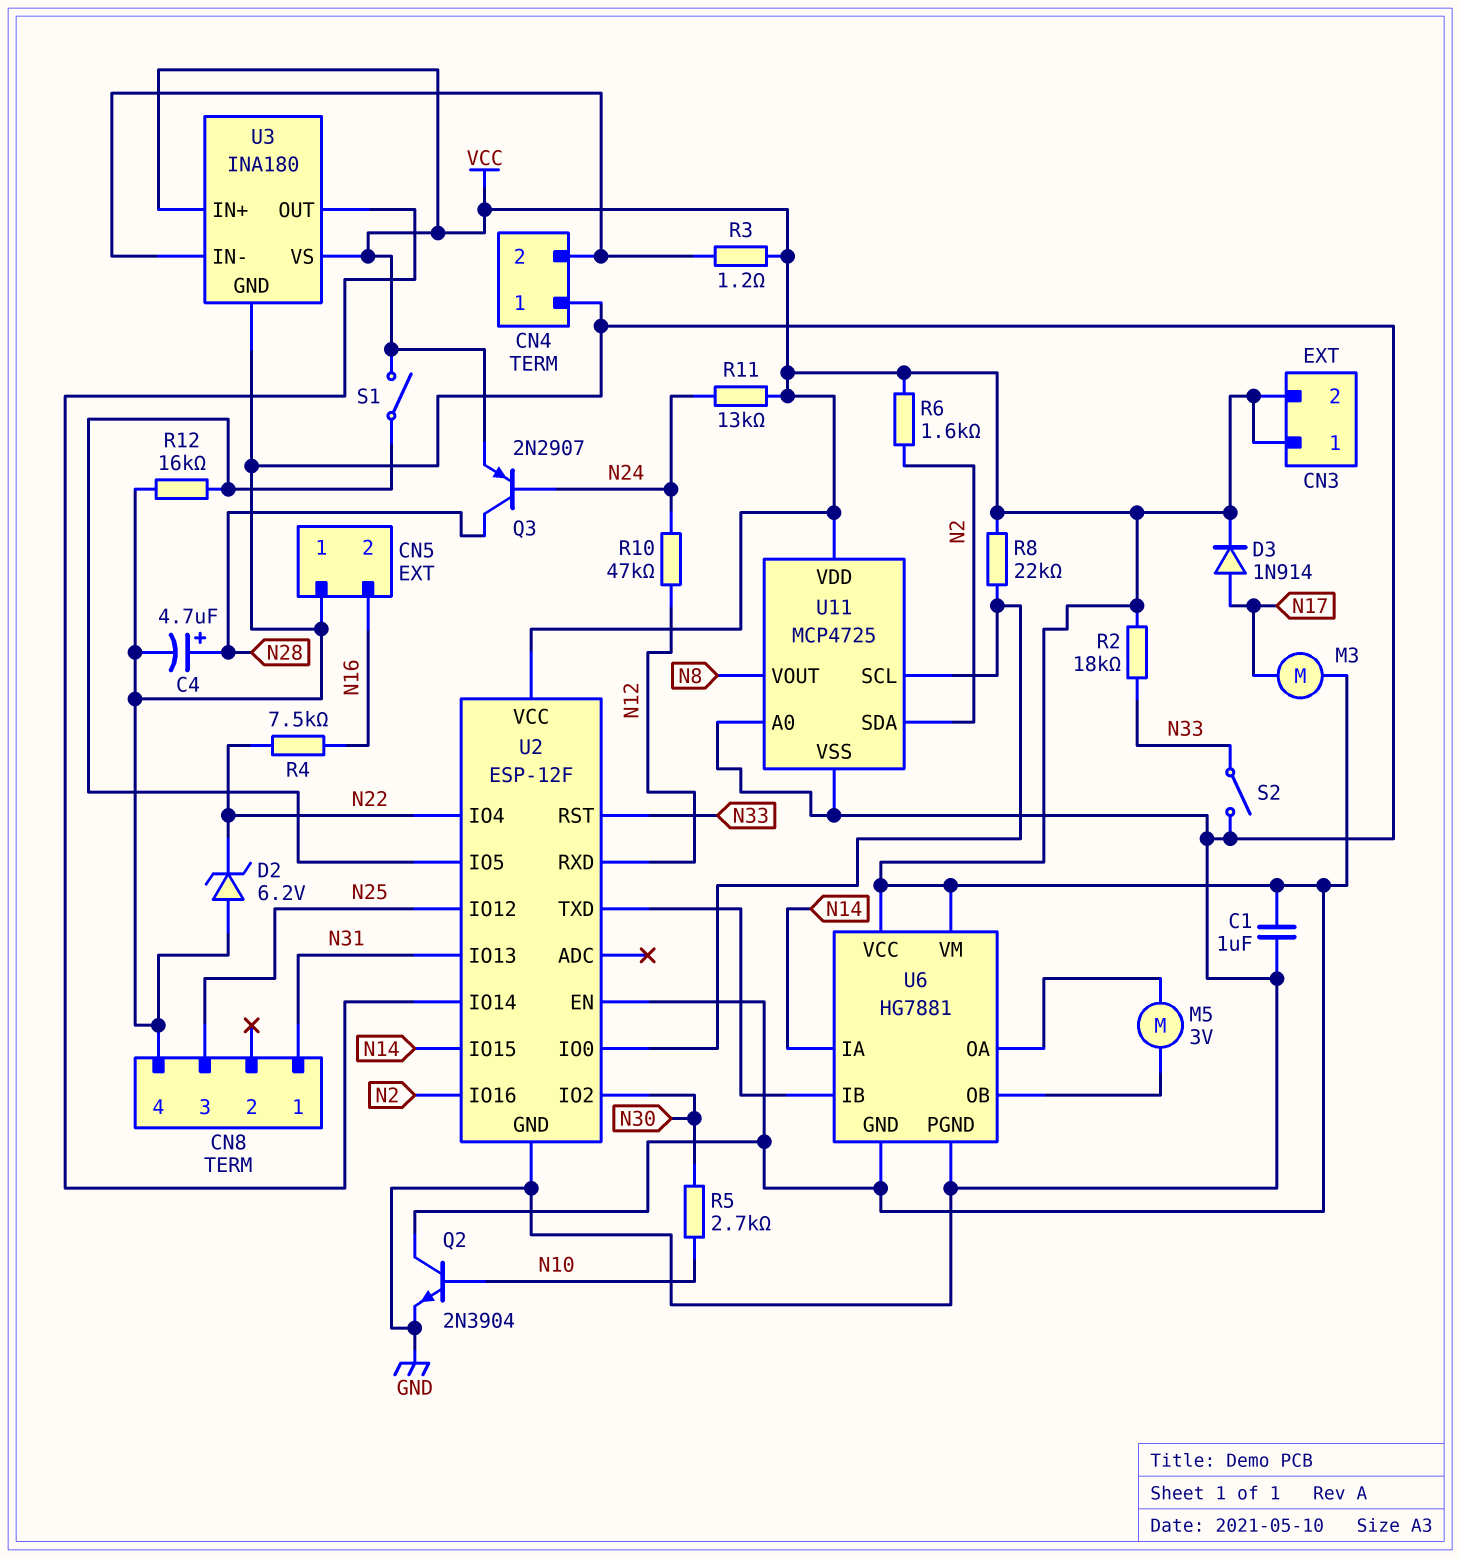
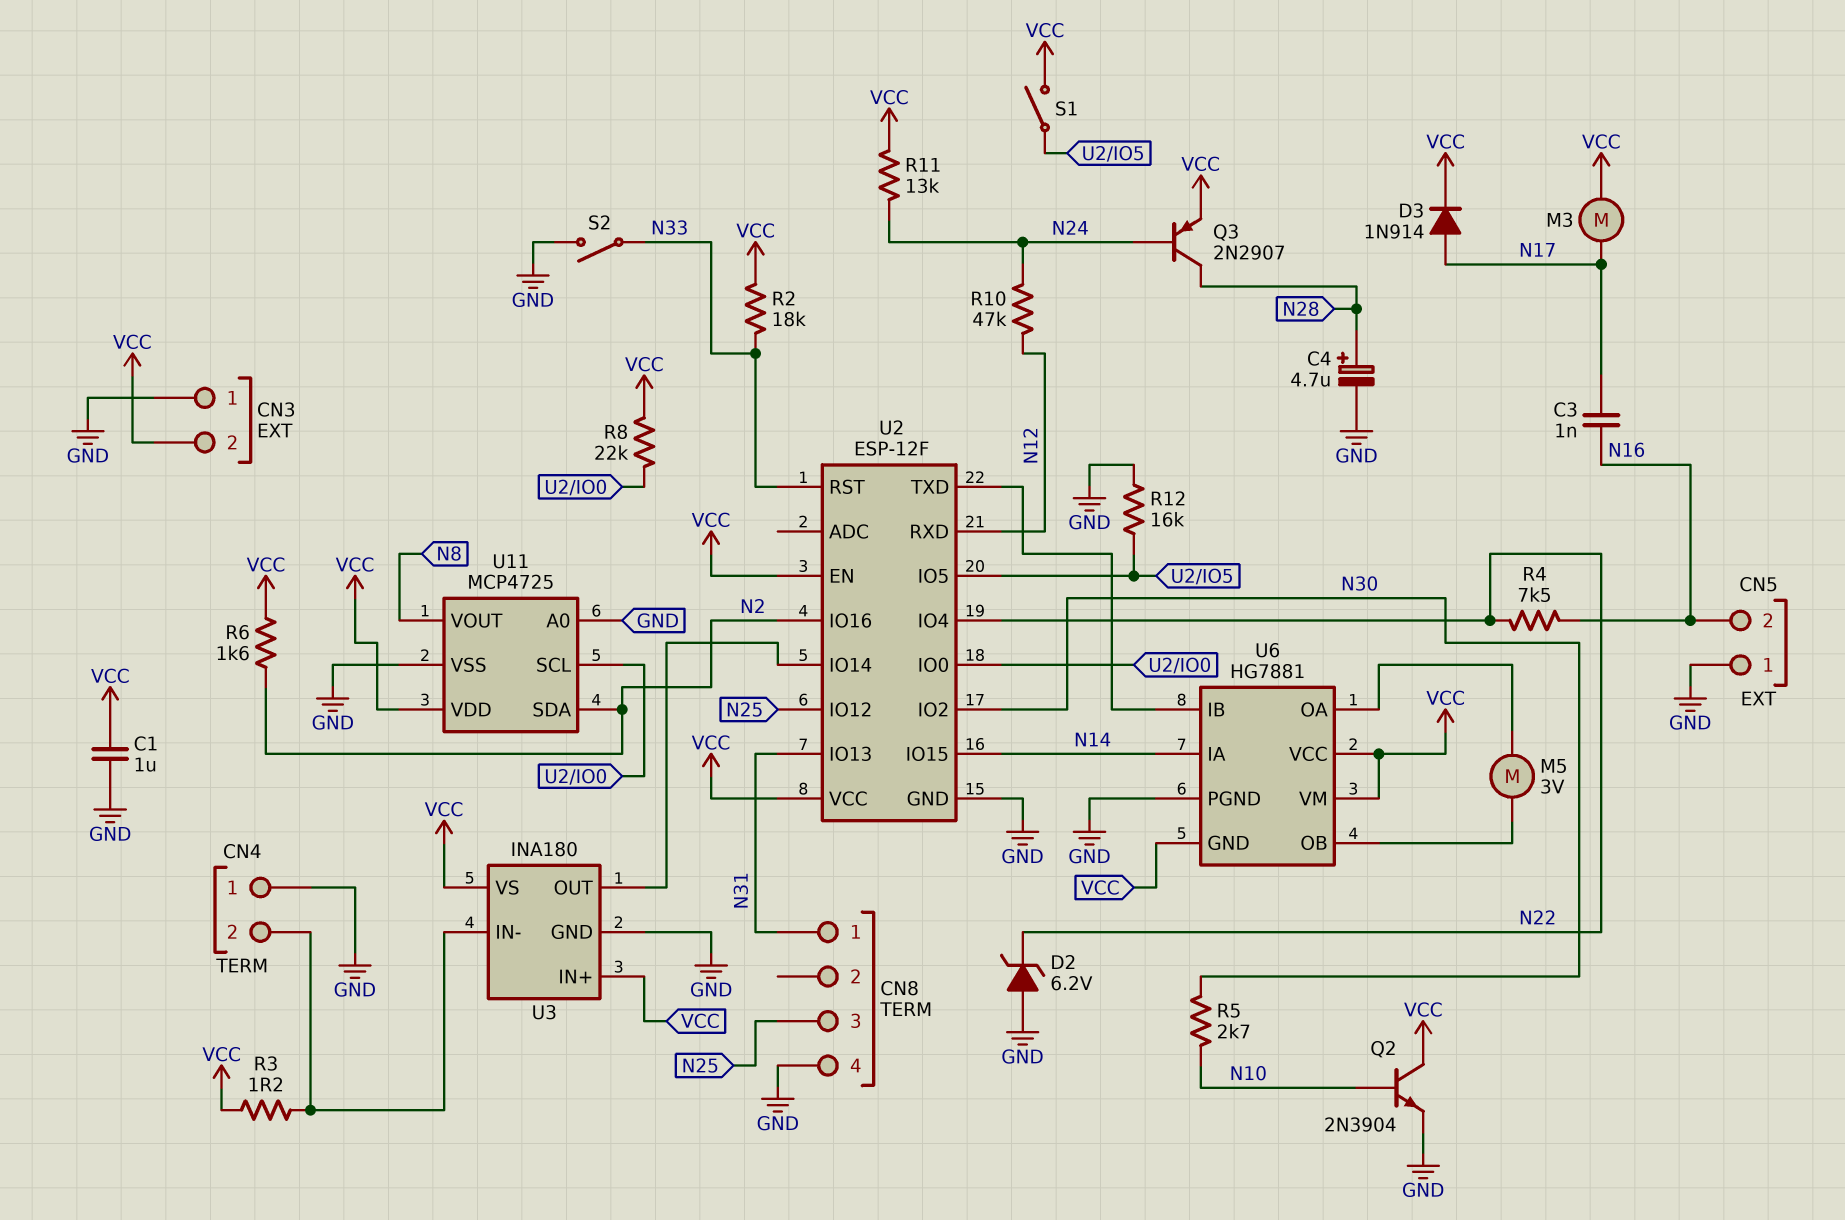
C3: none -> 1nF (N16, N17)
CN3 pin 1: VCC -> GND

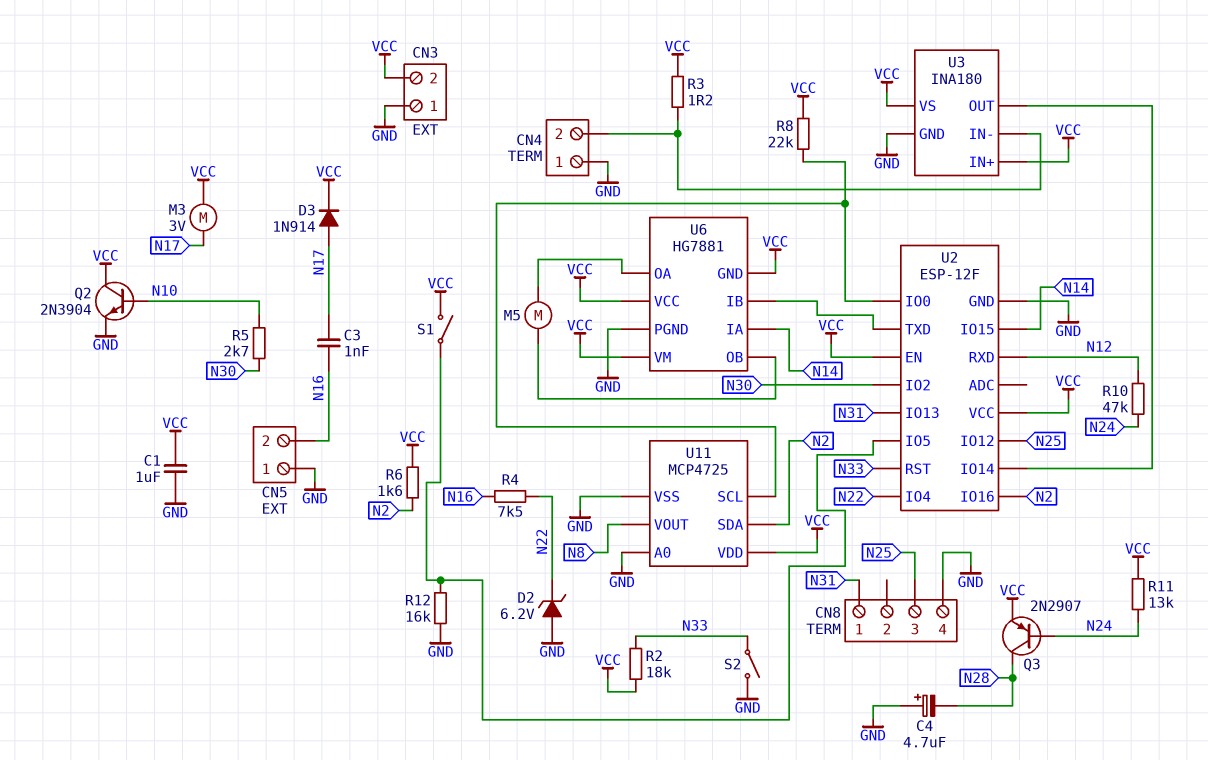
C4: 4.7uF (plus N28, minus GND) -> 4.7uF (plus GND, minus N28)
M3: motor (N17, VCC) -> motor 3V (N17, VCC)
M5: motor 3V (U6/OA, U6/OB) -> motor (U6/OA, U6/OB)

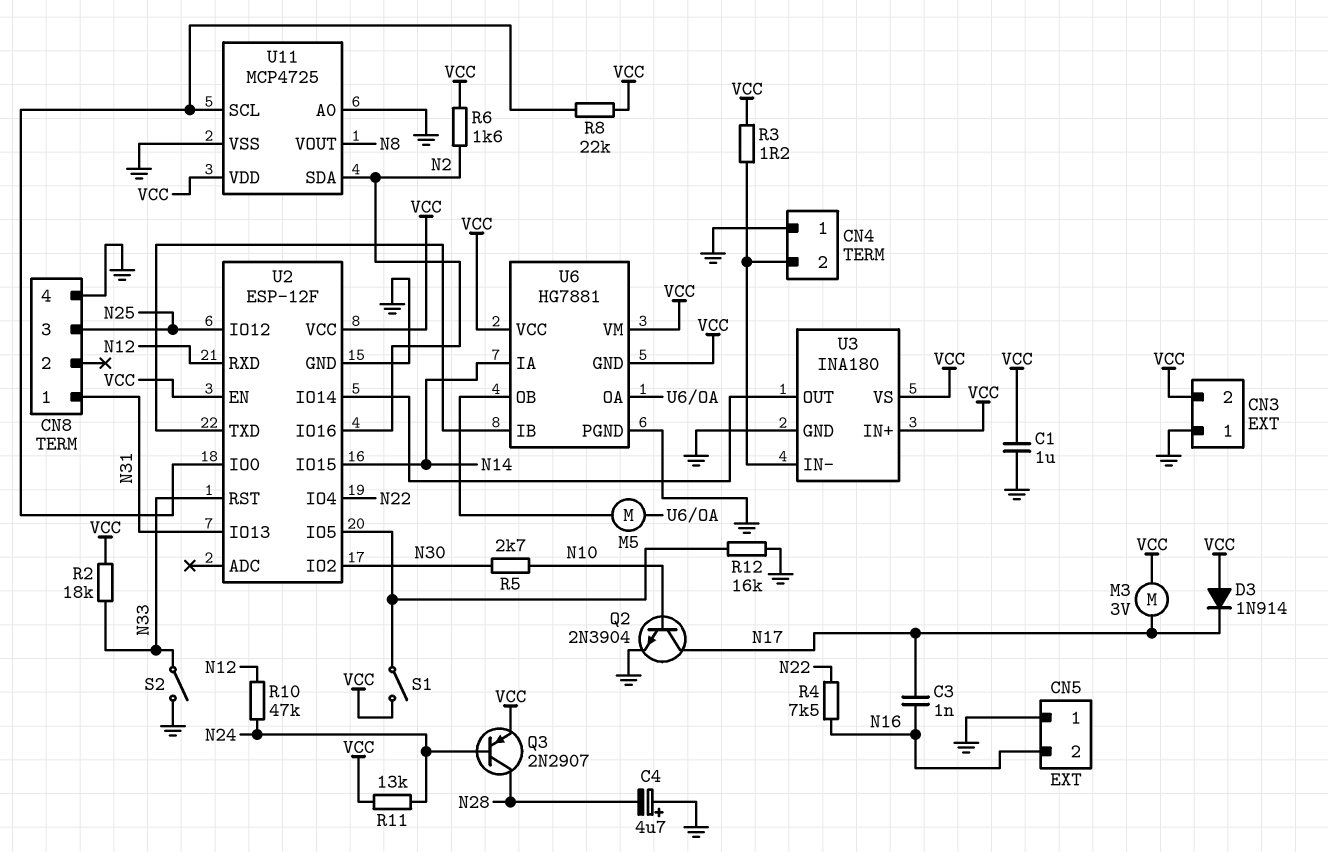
D2: zener 6.2V (A GND, K N22) -> none
D3: diode 1N914 (A N17, K VCC) -> diode 1N914 (A VCC, K N17)
Q2: NPN 2N3904 (B N10, C VCC, E GND) -> NPN 2N3904 (B N10, C N17, E GND)

